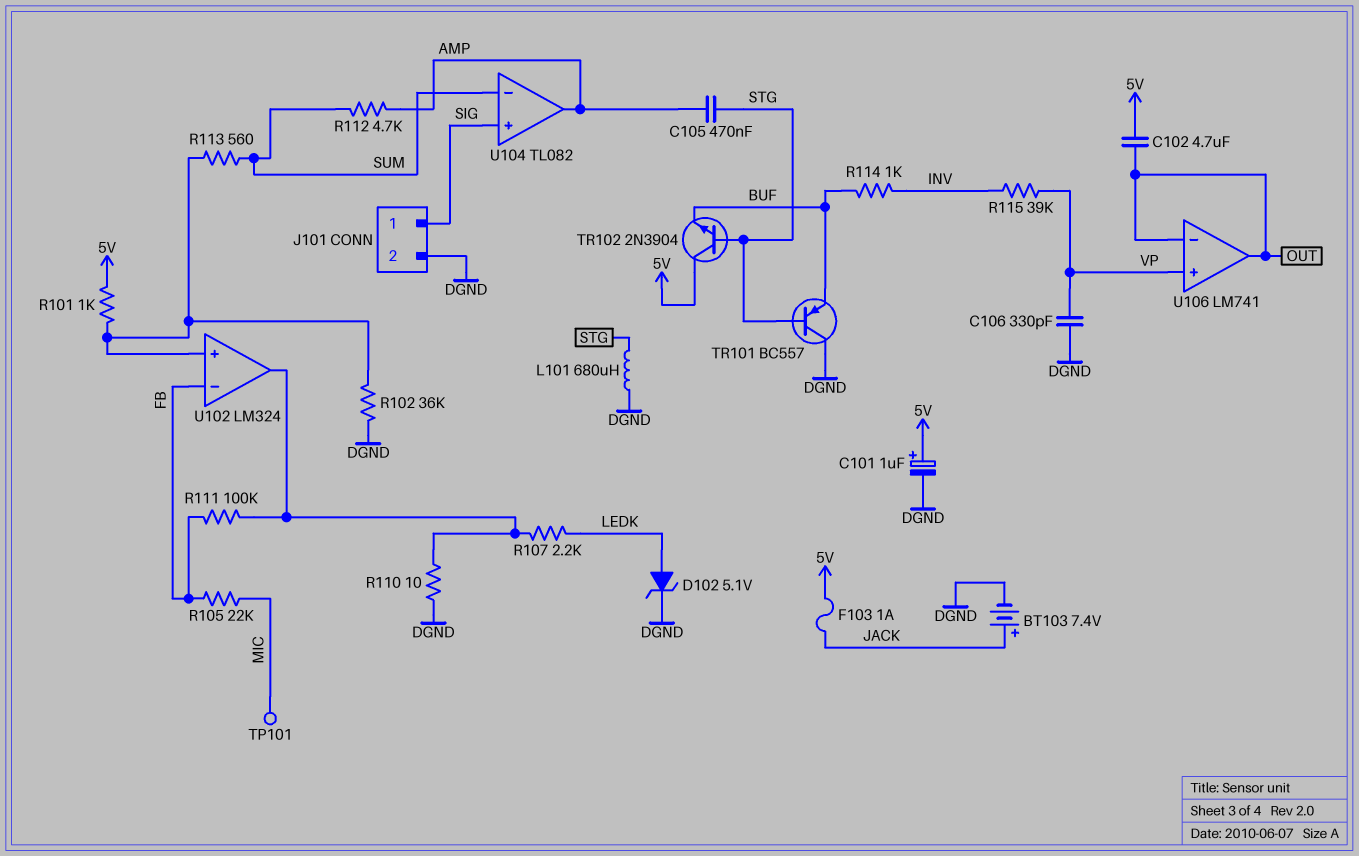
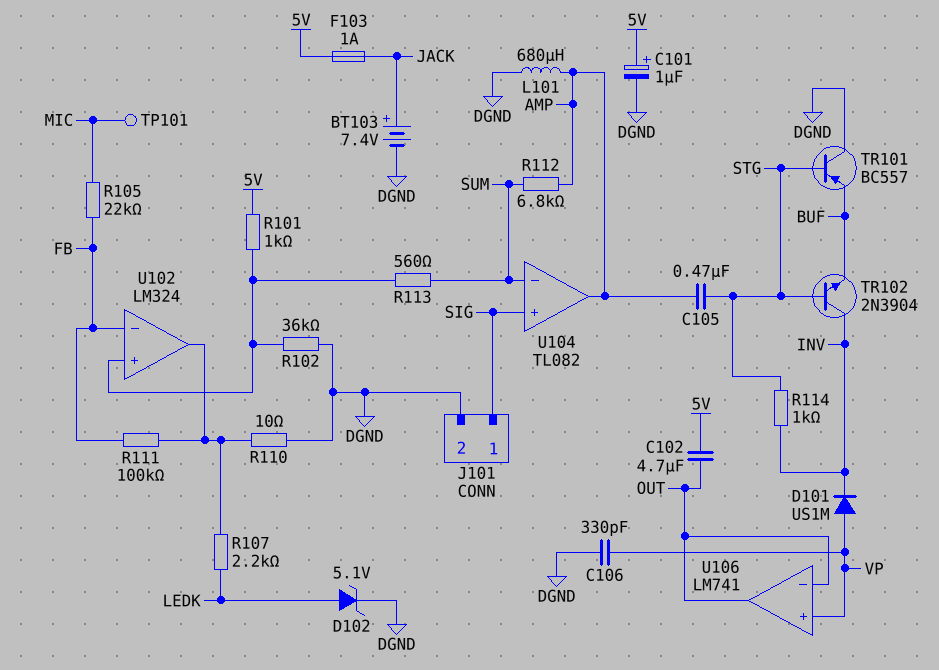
D101: none -> diode US1M (A VP, K INV)
L101: 680uH (DGND, STG) -> 680uH (AMP, DGND)
R112: 4.7k (AMP, SUM) -> 6.8k (AMP, SUM)
R114: 1k (BUF, INV) -> 1k (INV, STG)
R115: 39k (INV, VP) -> none
TR102: NPN 2N3904 (B STG, C 5V, E BUF) -> NPN 2N3904 (B STG, C INV, E BUF)

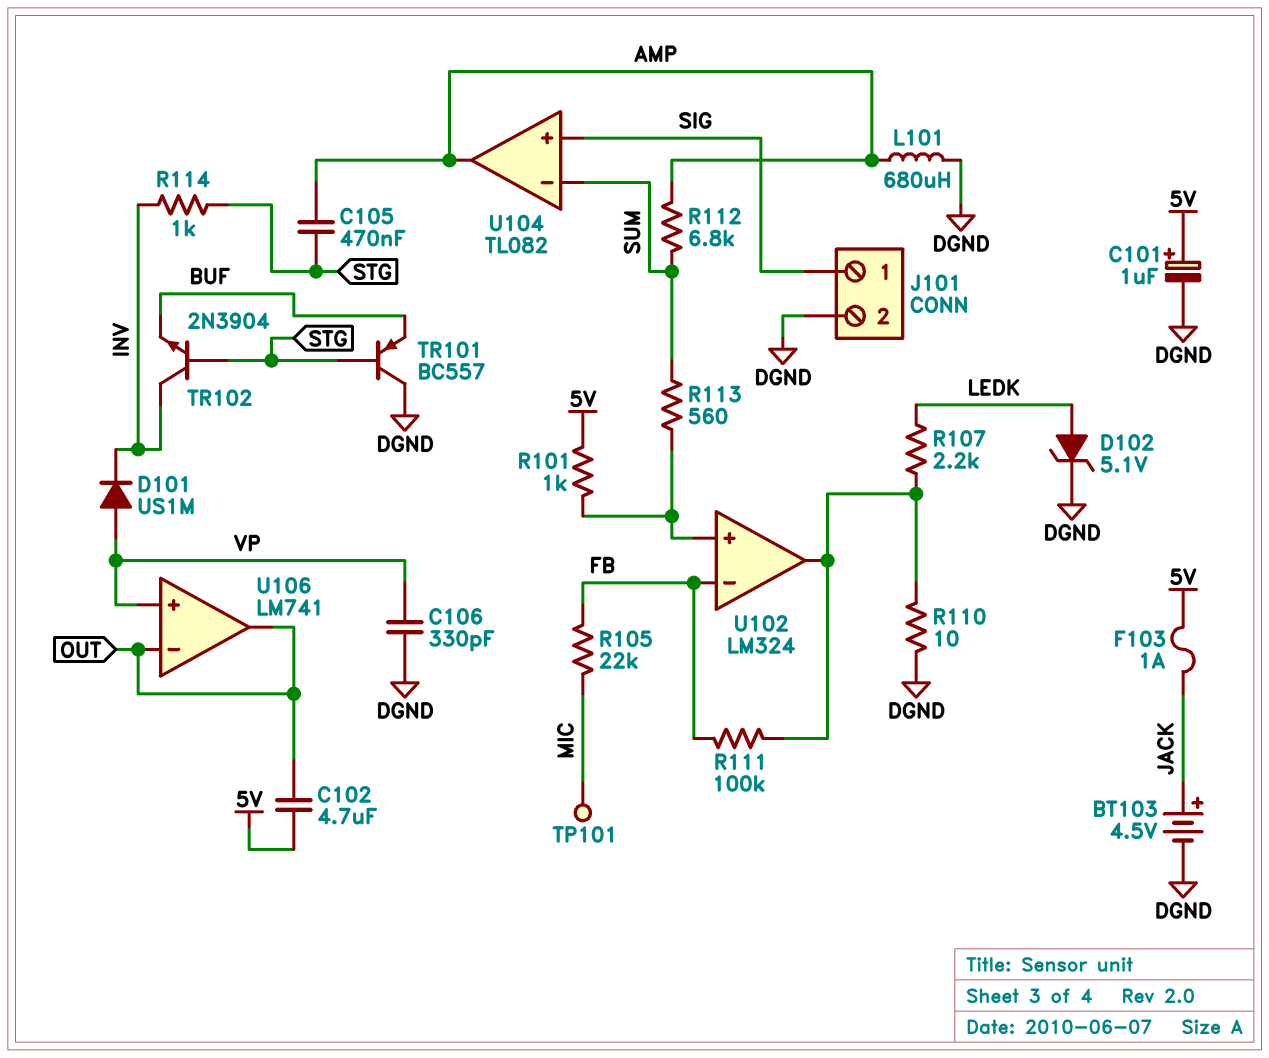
BT103: 7.4V (plus JACK, minus DGND) -> 4.5V (plus JACK, minus DGND)
R102: 36k (DGND, U102/in+) -> none

